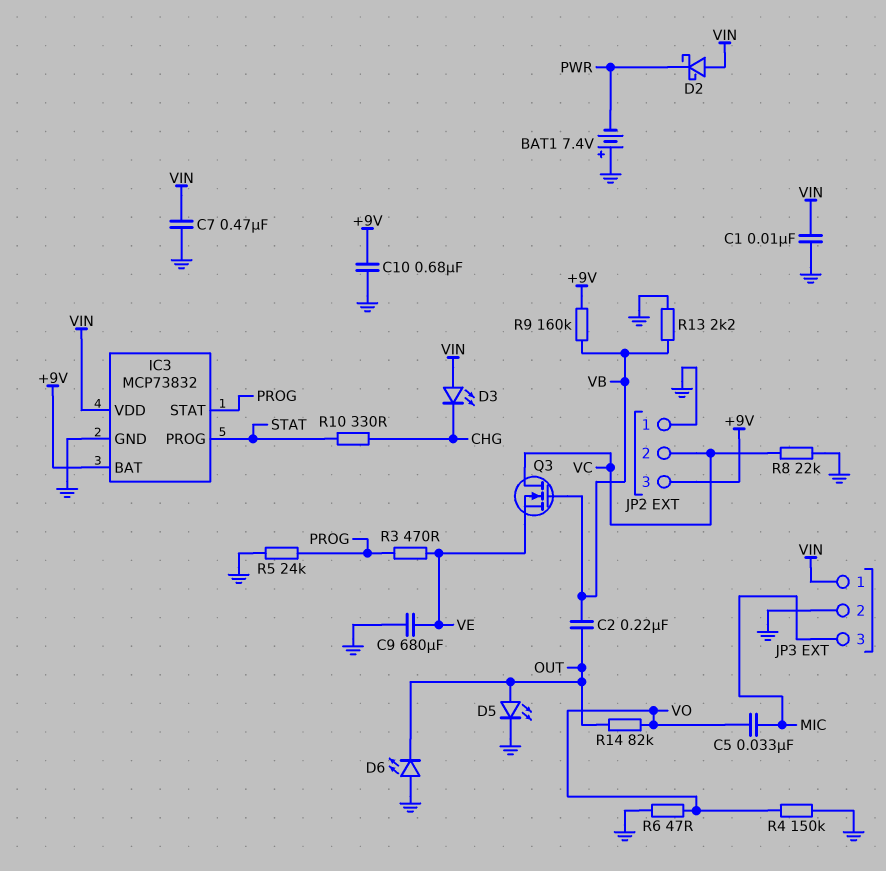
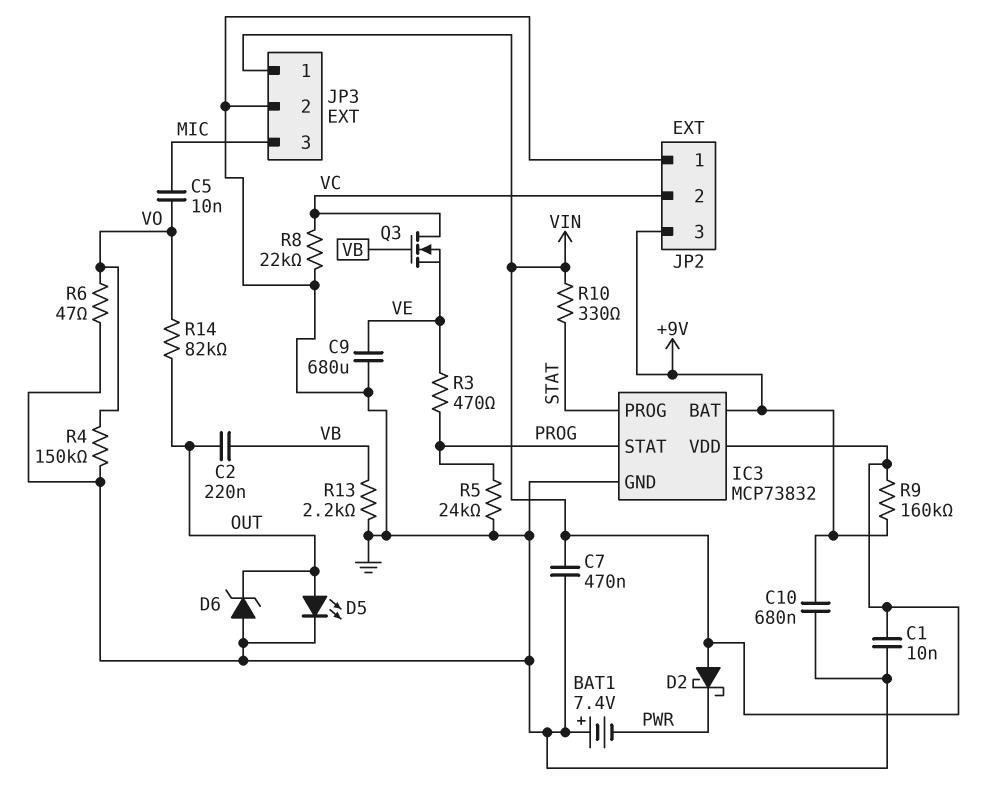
C5: 33nF (MIC, VO) -> 10nF (MIC, VO)
D3: LED (A VIN, K CHG) -> none
D6: LED (A GND, K OUT) -> zener (A GND, K OUT)
R9: 160k (+9V, VB) -> 160k (+9V, VIN)
R10: 330 (CHG, STAT) -> 330 (STAT, VIN)

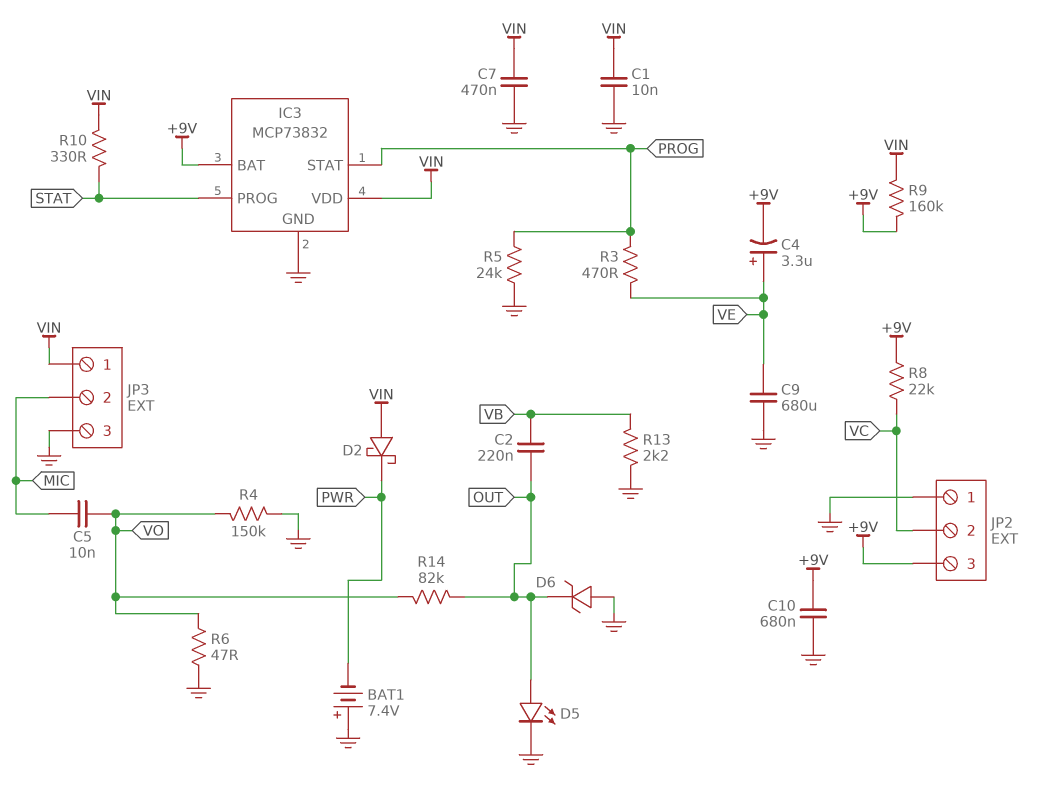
C4: none -> 3.3uF (plus VE, minus +9V)
JP3 pin 2: GND -> MIC
JP3 pin 3: MIC -> GND
Q3: NMOS (G VB, D VC, S VE) -> none
R8: 22k (GND, VC) -> 22k (+9V, VC)

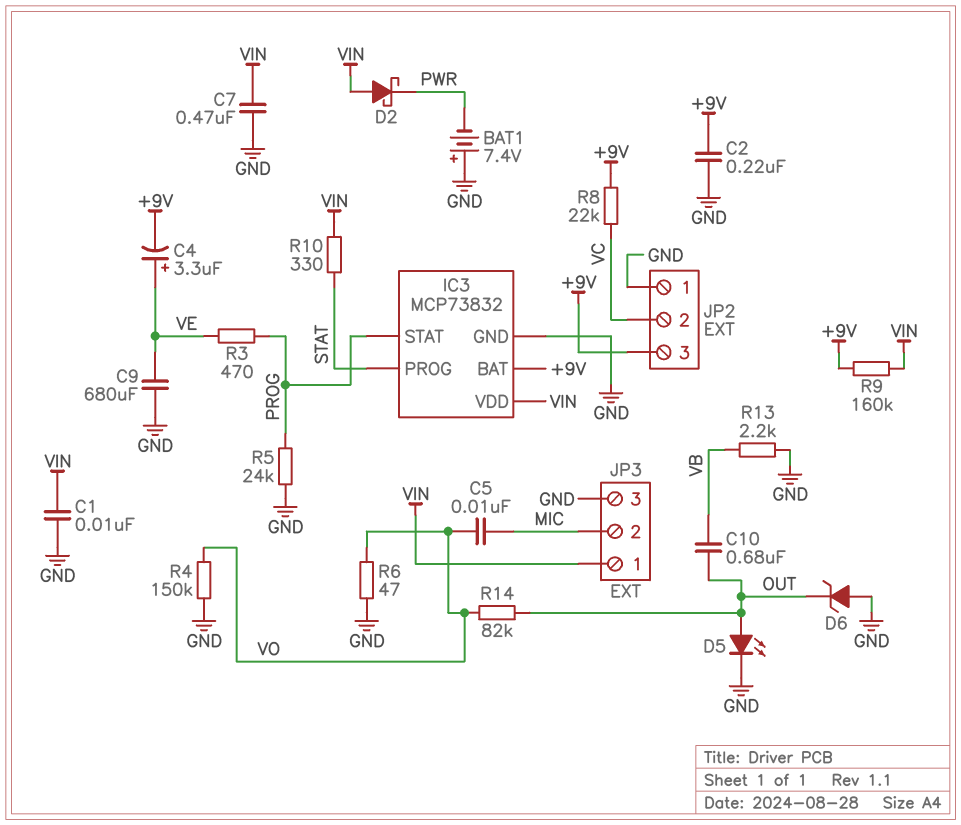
C2: 220nF (OUT, VB) -> 220nF (+9V, GND)
C10: 680nF (+9V, GND) -> 680nF (OUT, VB)

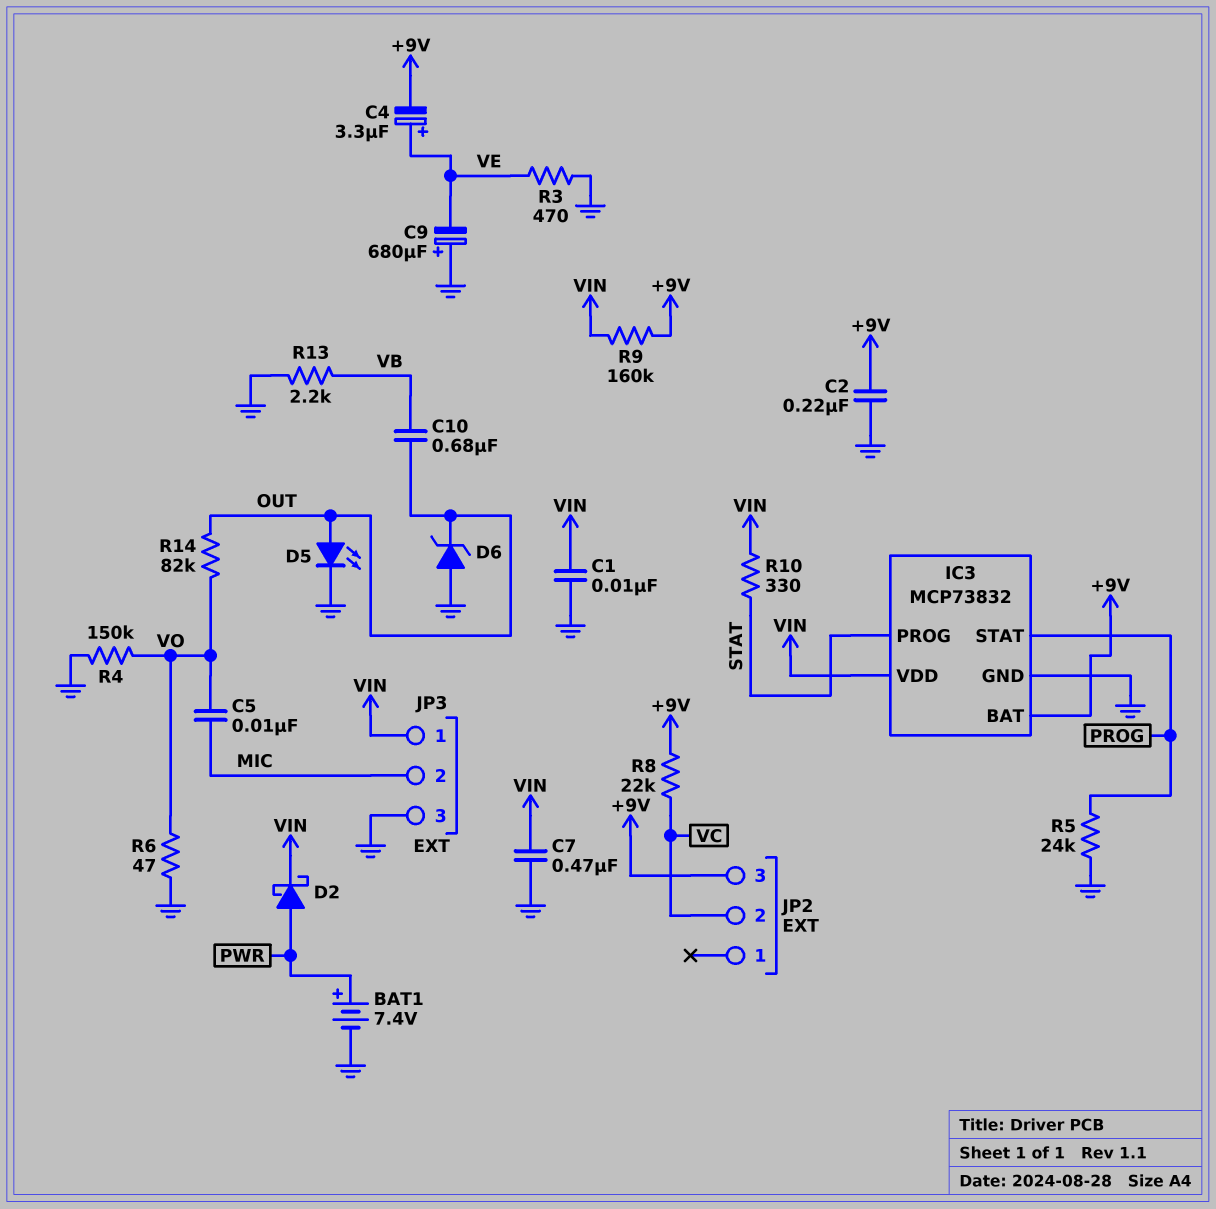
BAT1: 7.4V (plus GND, minus PWR) -> 7.4V (plus PWR, minus GND)
C9: 680uF (GND, VE) -> 680uF (plus GND, minus VE)
D2: schottky (A VIN, K PWR) -> schottky (A PWR, K VIN)
JP2 pin 1: GND -> none
R3: 470 (PROG, VE) -> 470 (GND, VE)

